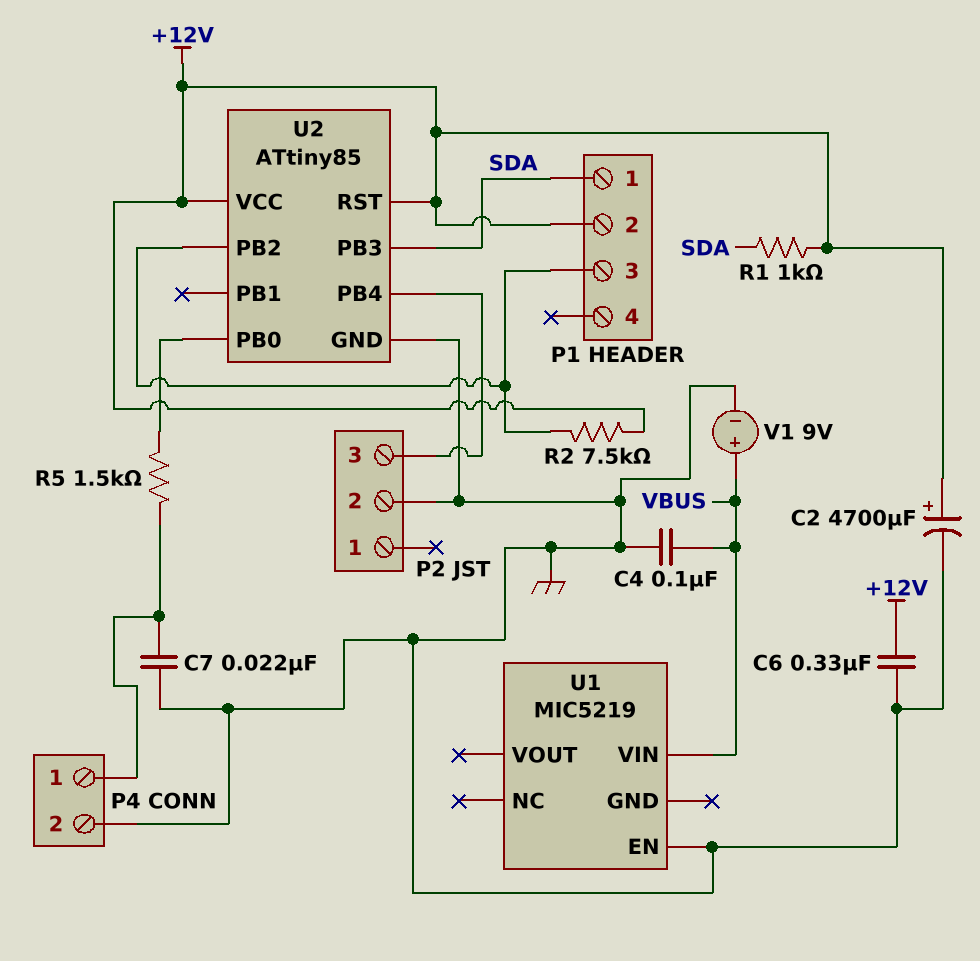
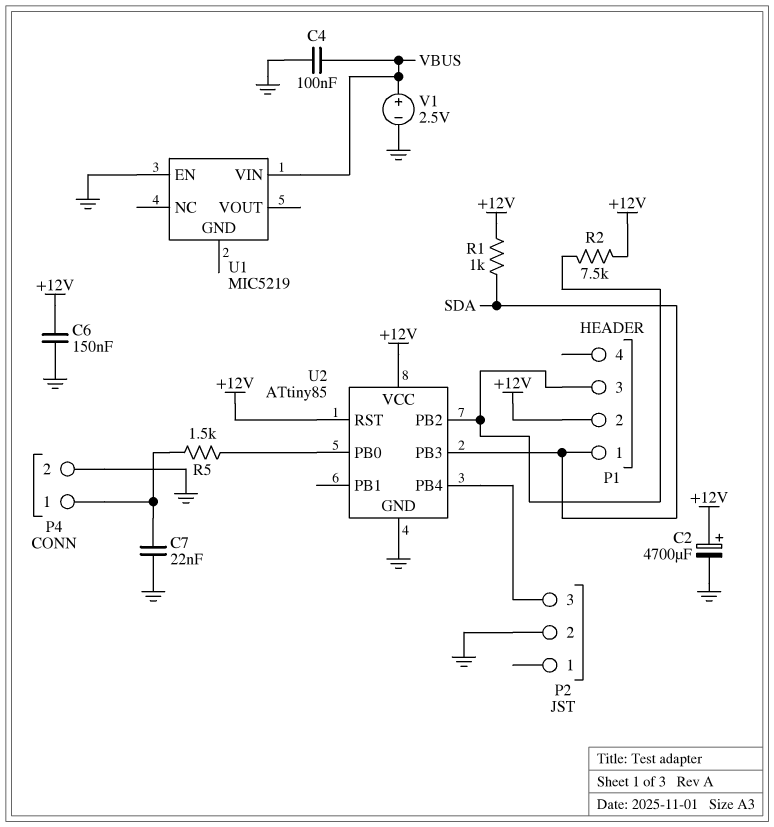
C6: 330nF (+12V, GND) -> 150nF (+12V, GND)
V1: 9V (plus VBUS, minus GND) -> 2.5V (plus VBUS, minus GND)

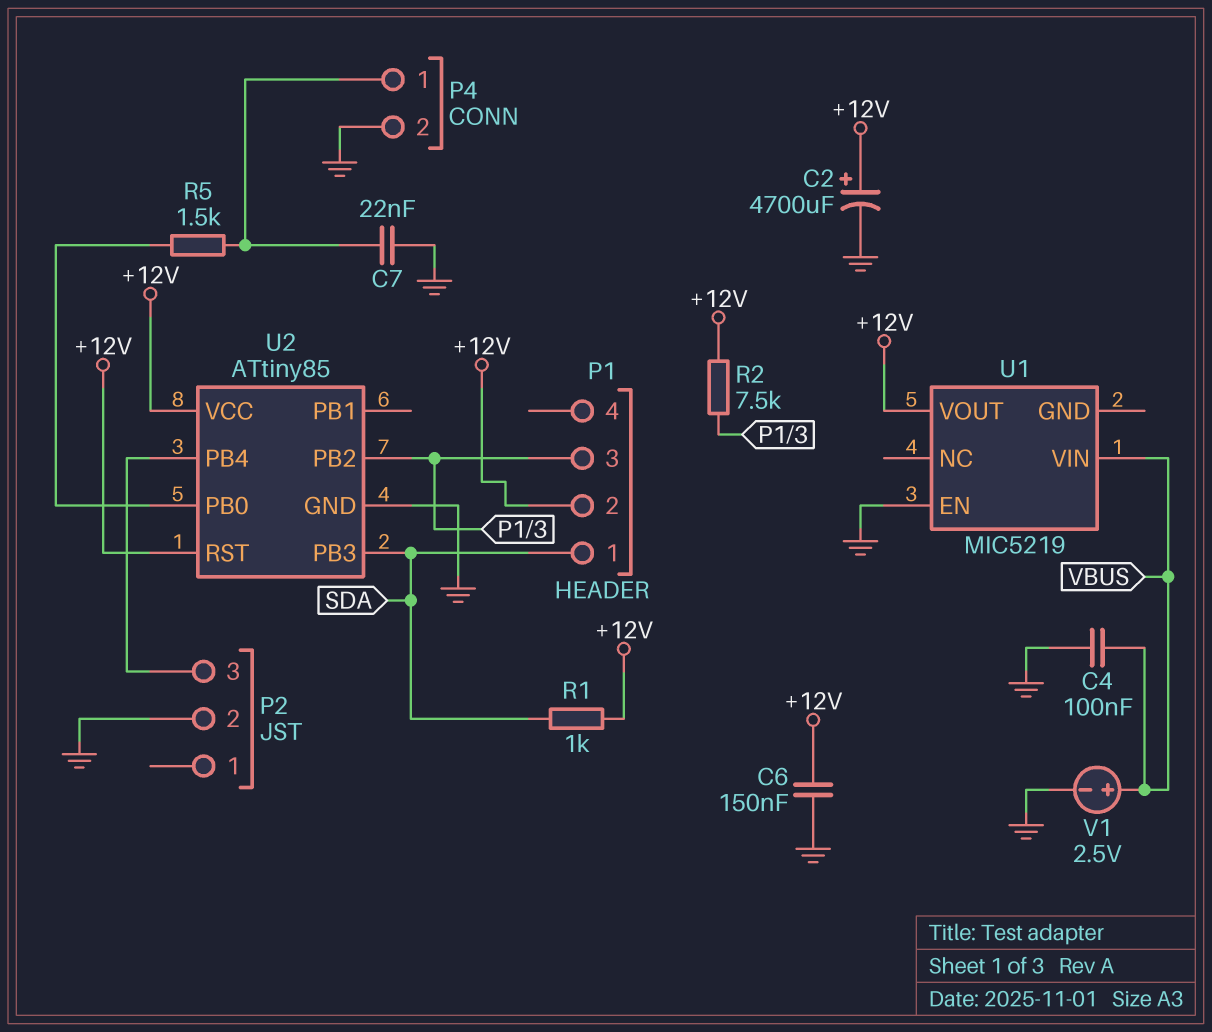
U1 pin VOUT: none -> +12V

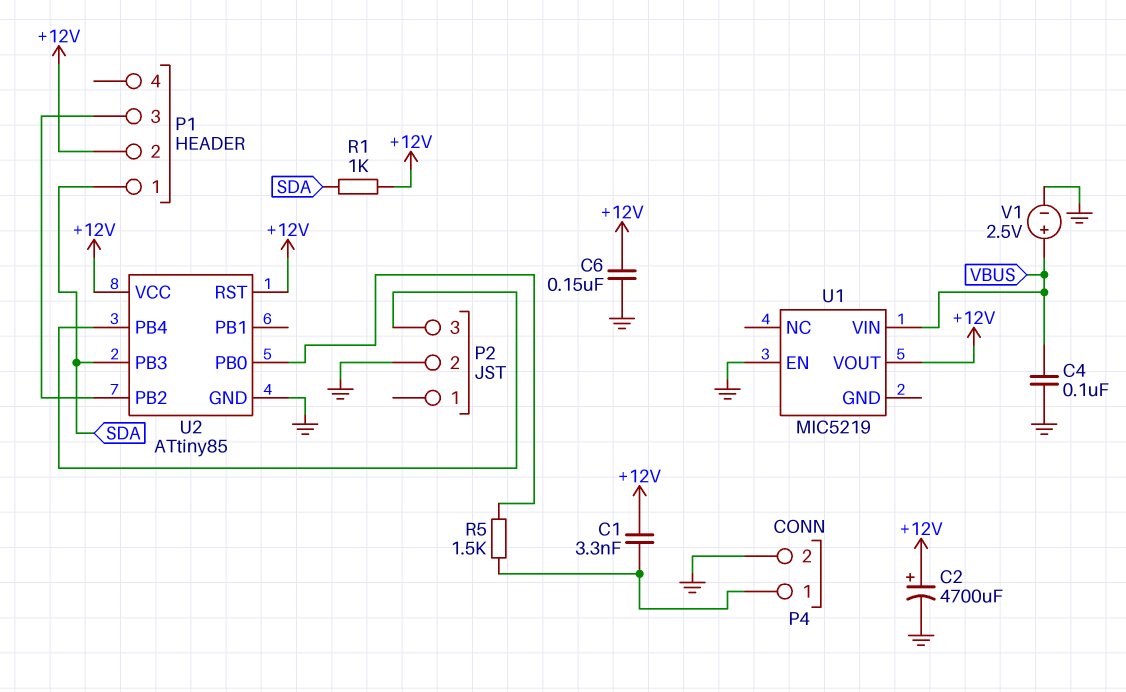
C1: none -> 3.3nF (+12V, P4/1)
C7: 22nF (GND, P4/1) -> none
R2: 7.5k (+12V, P1/3) -> none

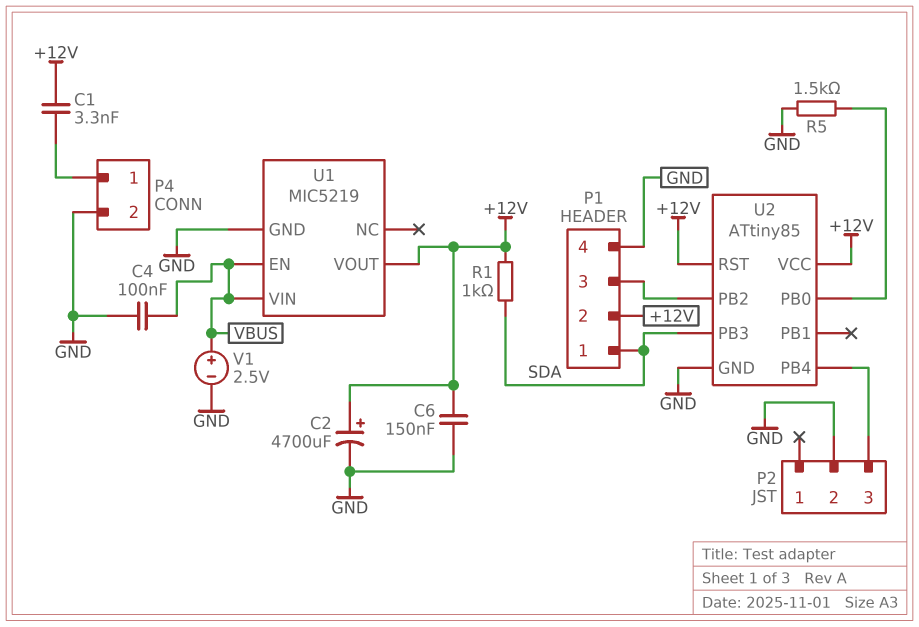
P1 pin 4: none -> GND
R5: 1.5k (P4/1, U2/PB0) -> 1.5k (GND, U2/PB0)
U1 pin EN: GND -> VBUS
U1 pin GND: none -> GND

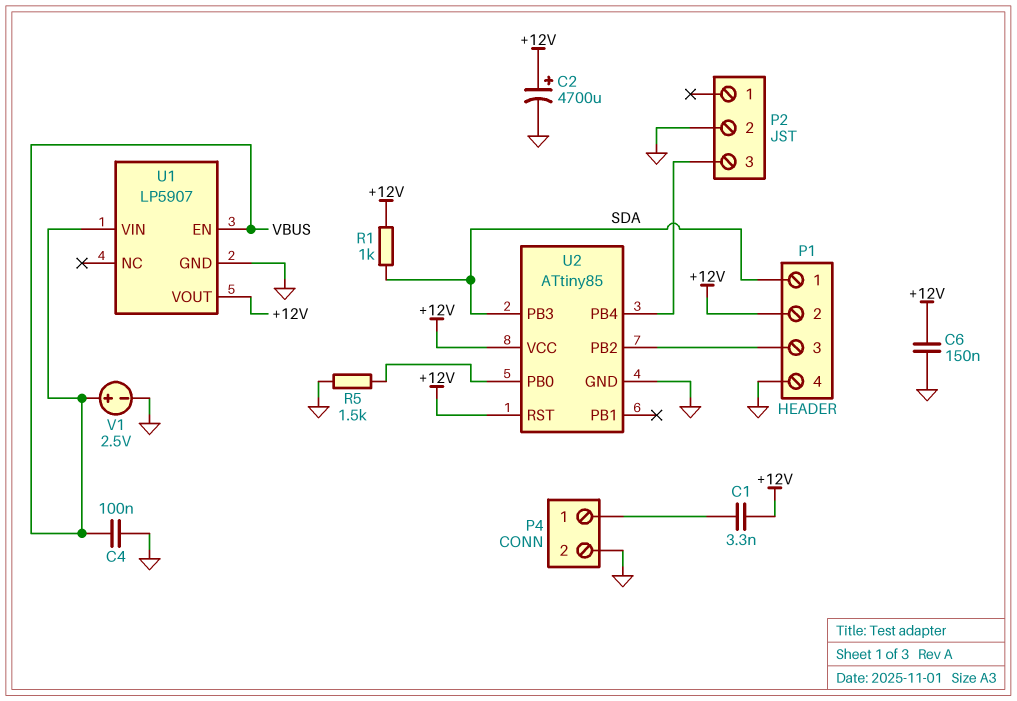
U1: MIC5219 -> LP5907

